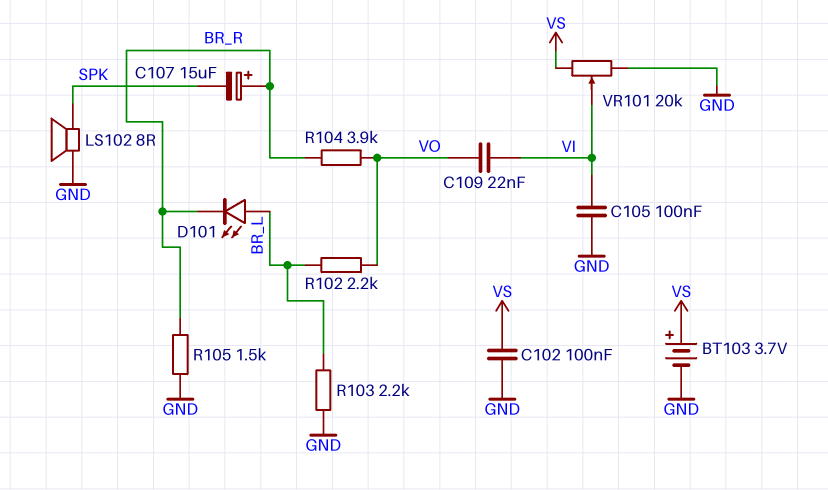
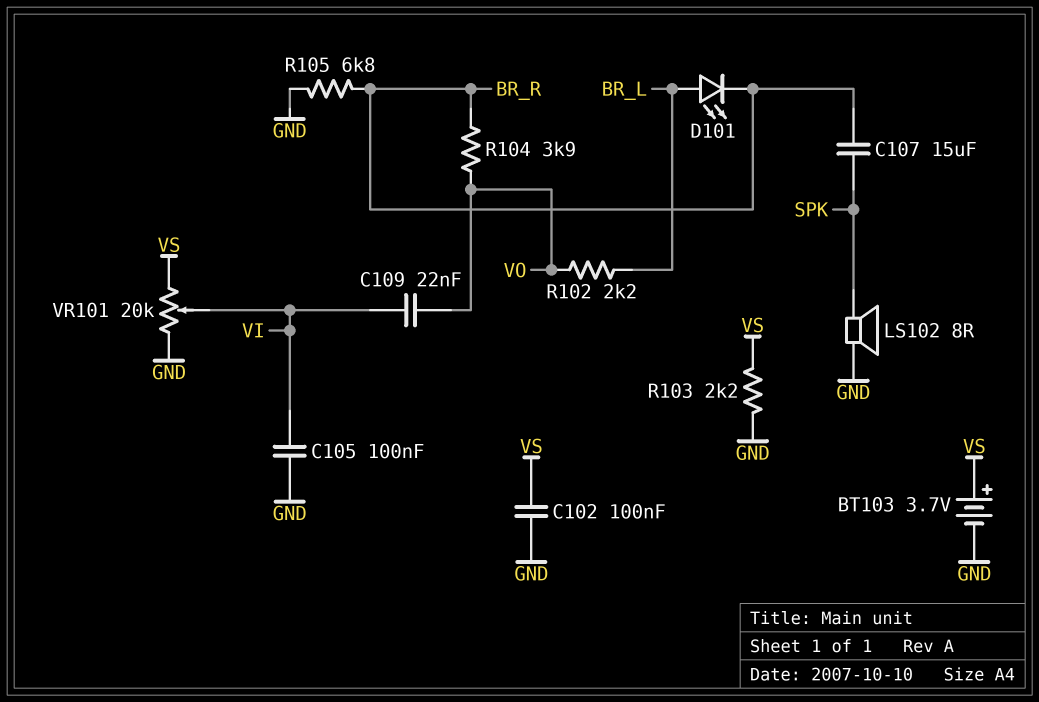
C107: 15uF (plus BR_R, minus SPK) -> 15uF (BR_R, SPK)
R103: 2.2k (BR_L, GND) -> 2.2k (GND, VS)
R105: 1.5k (BR_R, GND) -> 6.8k (BR_R, GND)

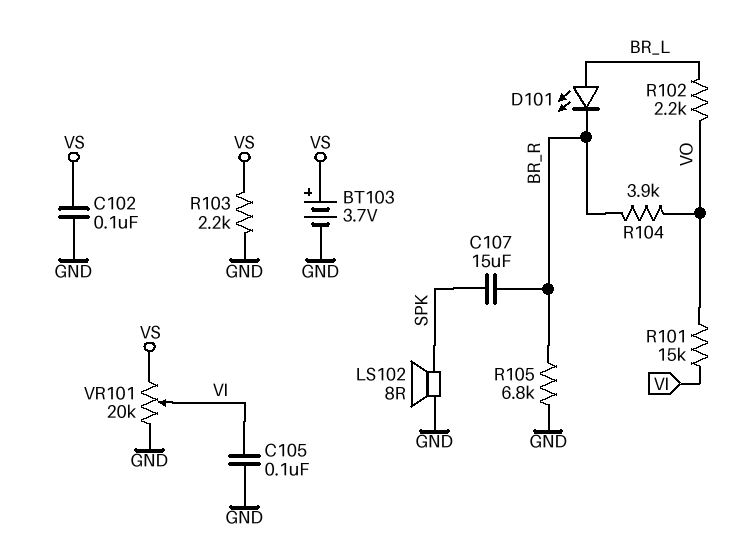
C109: 22nF (VI, VO) -> none
R101: none -> 15k (VI, VO)

